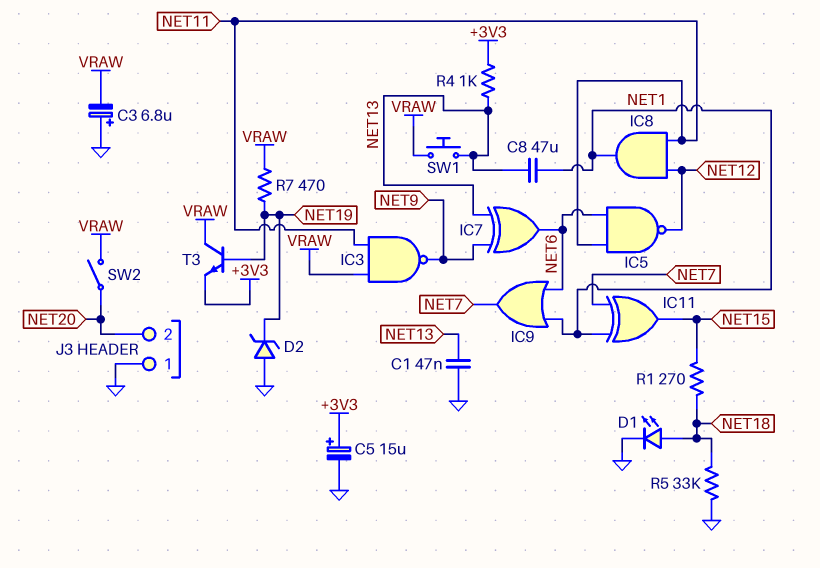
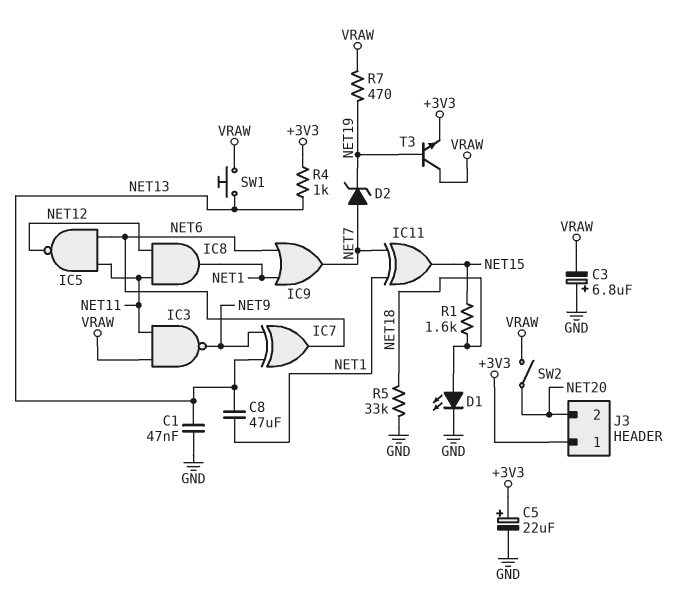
C5: 15uF (plus +3V3, minus GND) -> 22uF (plus +3V3, minus GND)
D2: zener (A GND, K NET19) -> zener (A NET7, K NET19)
J3 pin 1: GND -> +3V3
R1: 270 (NET15, NET18) -> 1.6k (NET15, NET18)

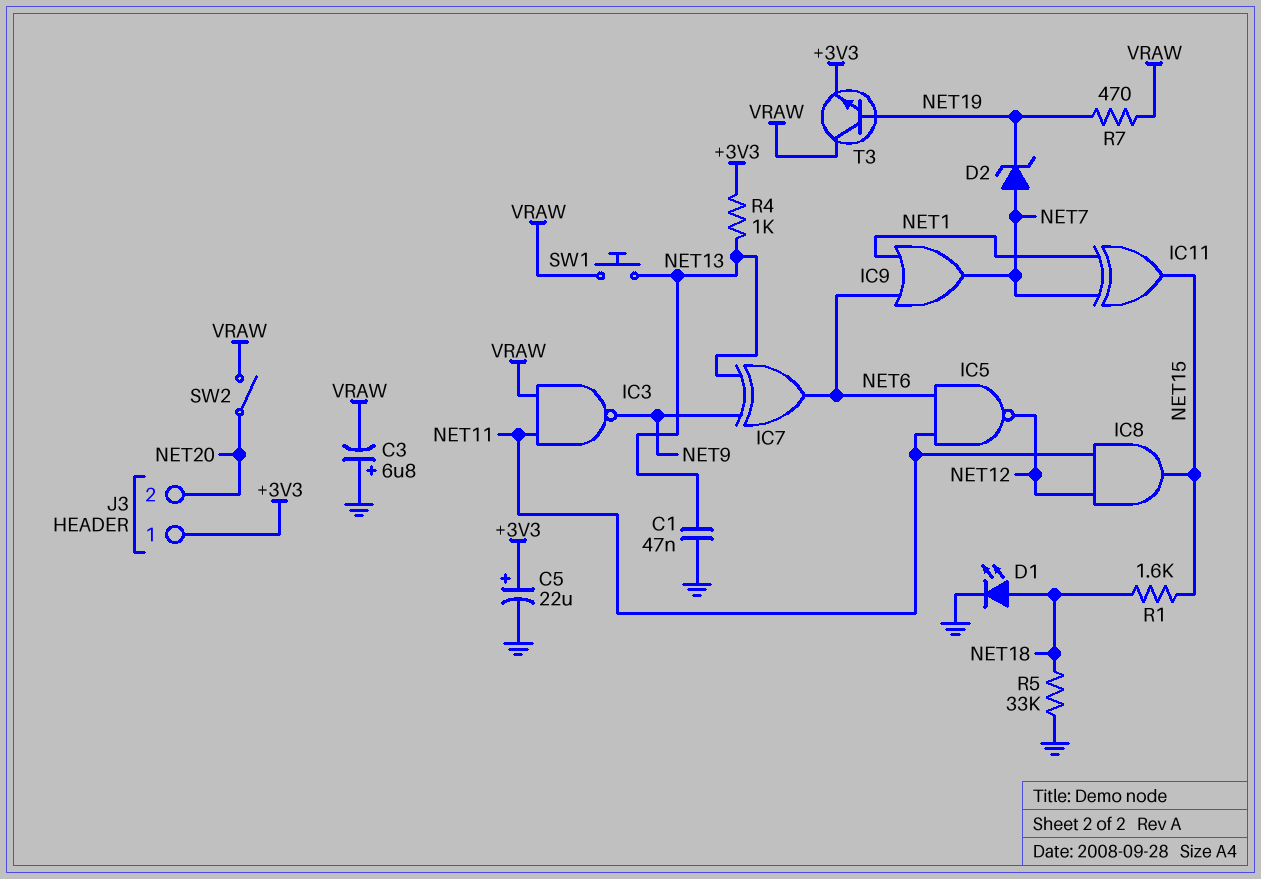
C8: 47uF (NET1, NET13) -> none
IC8: AND (in NET11, in NET12, out NET1) -> AND (in NET11, in NET12, out NET15)

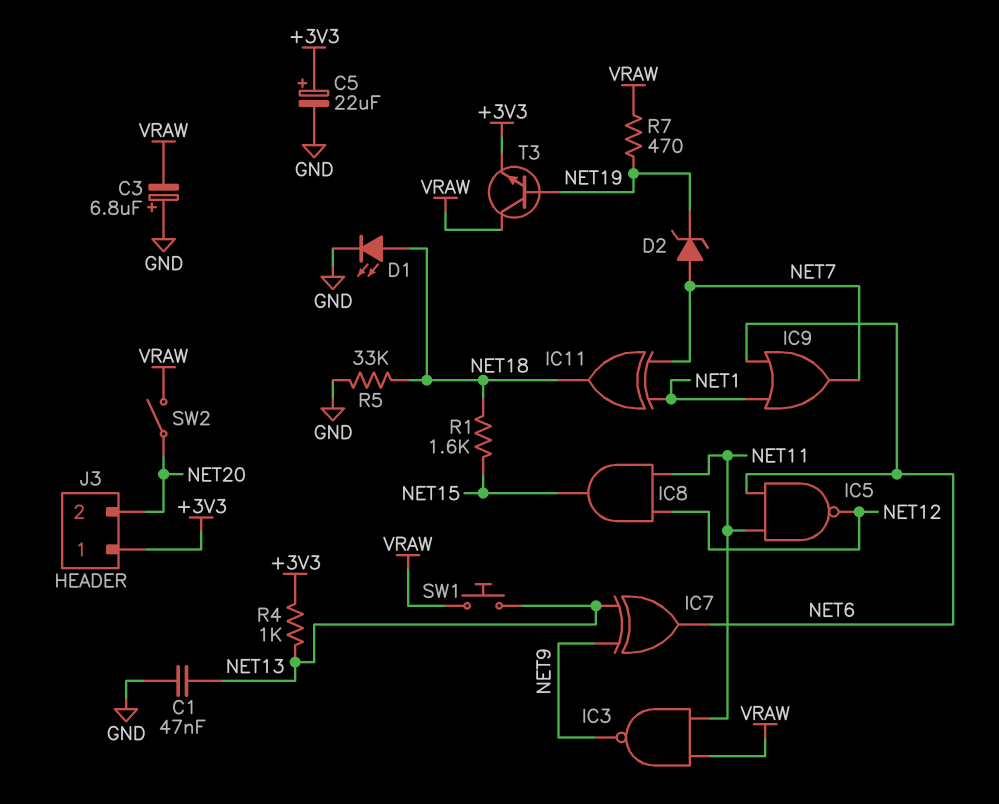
IC11: XOR (in NET1, in NET7, out NET15) -> XOR (in NET1, in NET7, out NET18)

